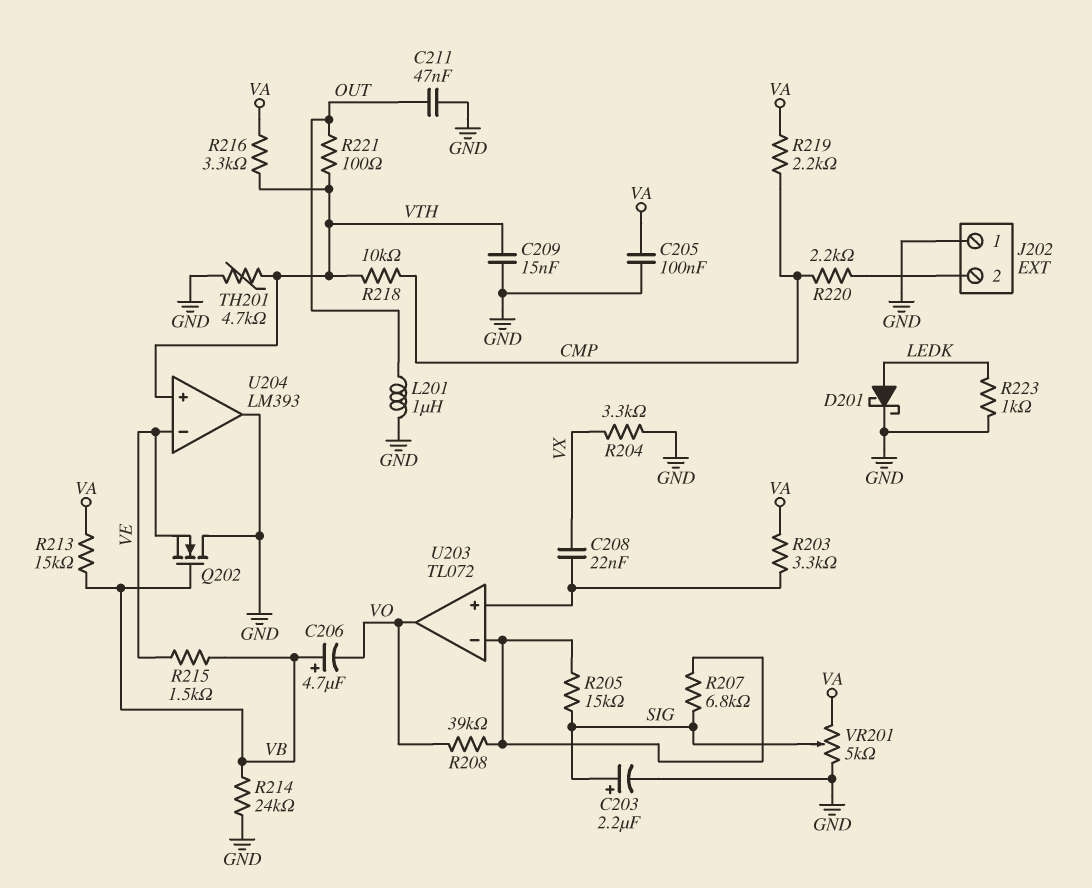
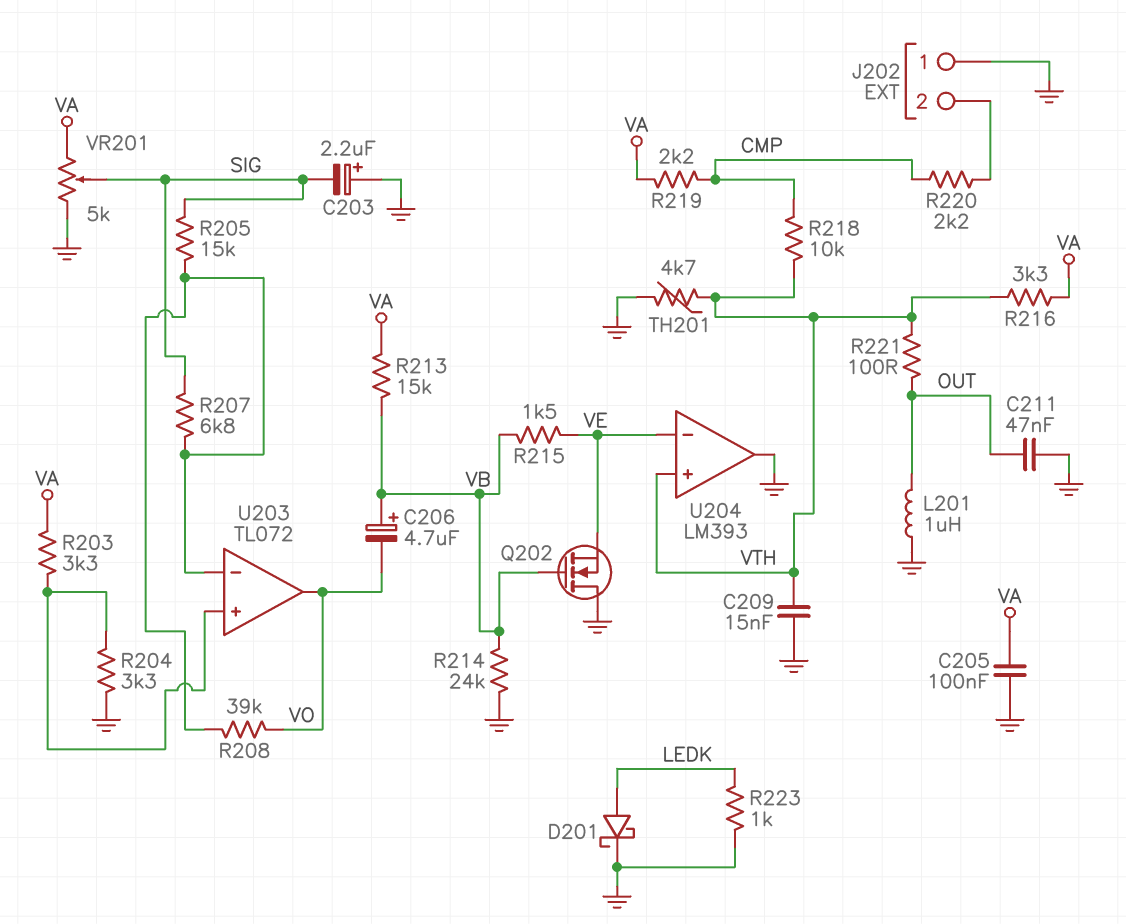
C203: 2.2uF (plus SIG, minus GND) -> 2.2uF (plus GND, minus SIG)
C208: 22nF (U203/in+, VX) -> none
R204: 3.3k (GND, VX) -> 3.3k (GND, U203/in+)

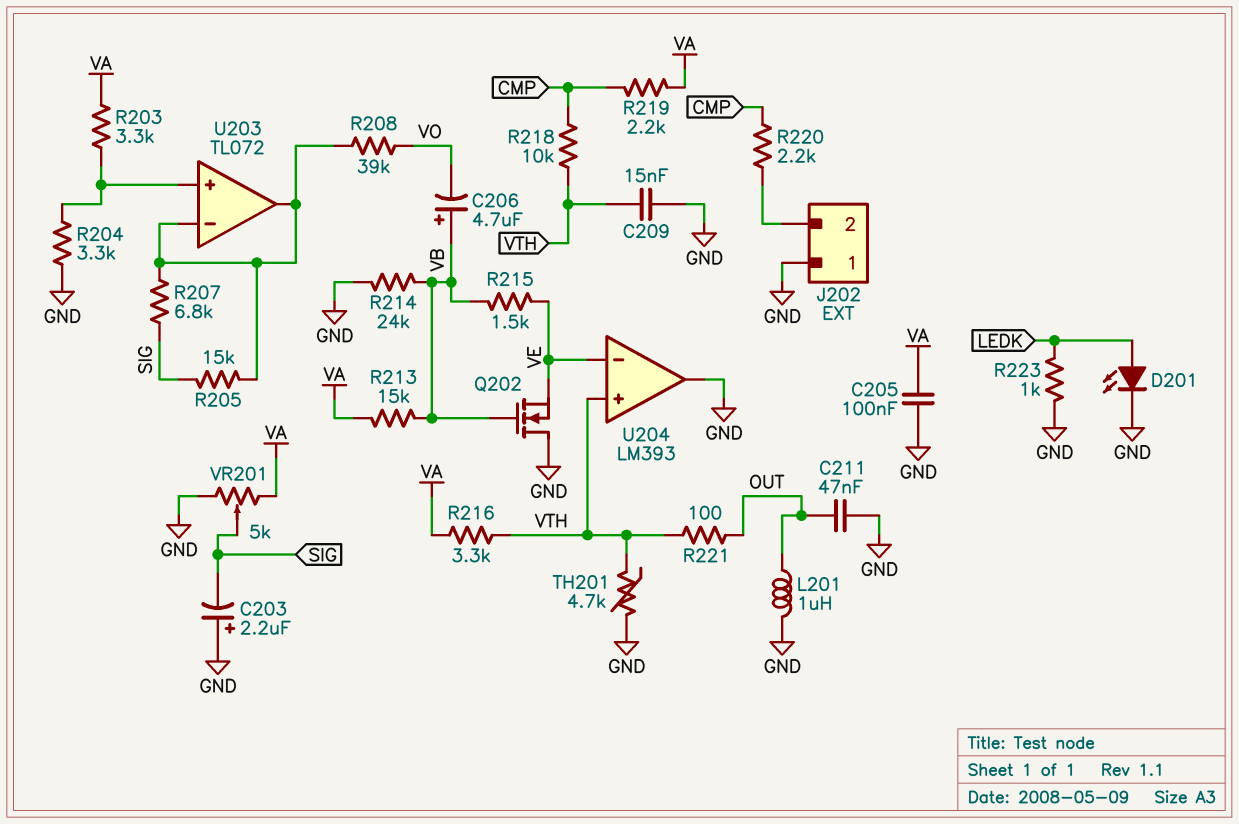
D201: schottky (A LEDK, K GND) -> LED (A LEDK, K GND)
U203 pin out: VO -> U203/in-

